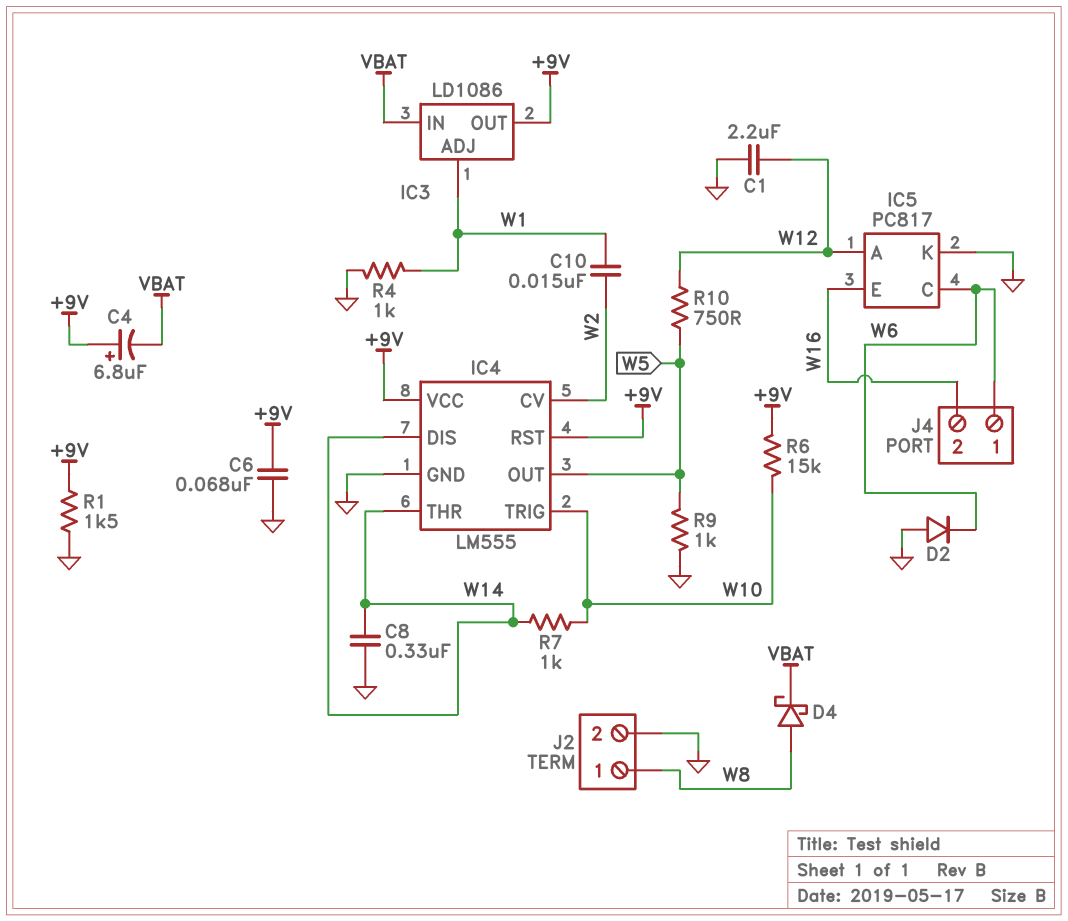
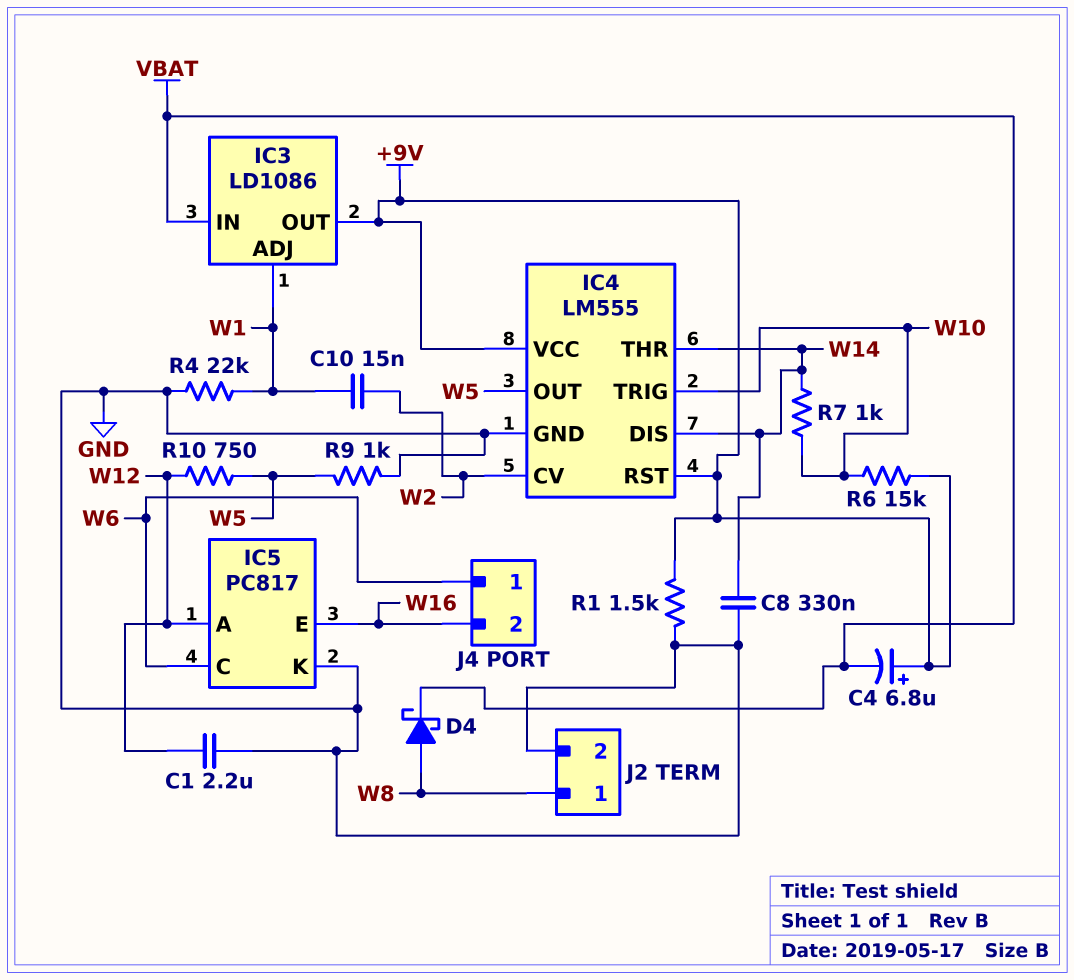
C6: 68nF (+9V, GND) -> none
D2: diode (A GND, K W6) -> none
R4: 1k (GND, W1) -> 22k (GND, W1)

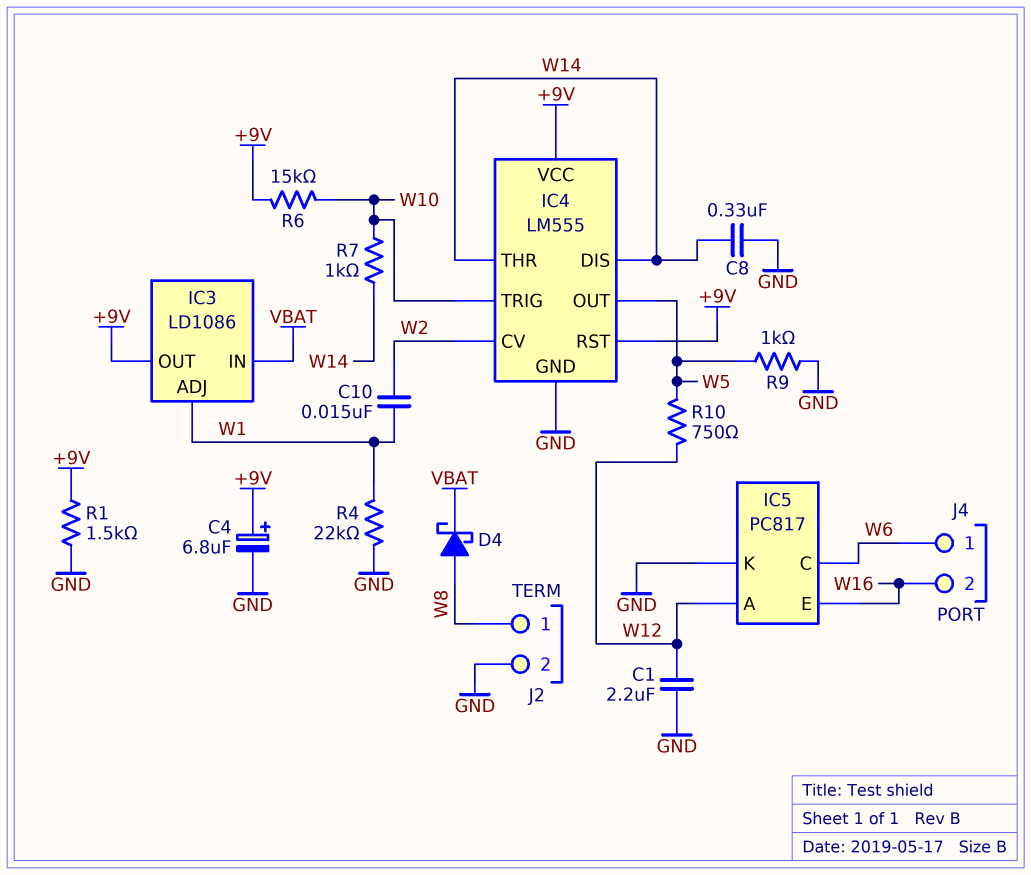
C4: 6.8uF (plus +9V, minus VBAT) -> 6.8uF (plus +9V, minus GND)

